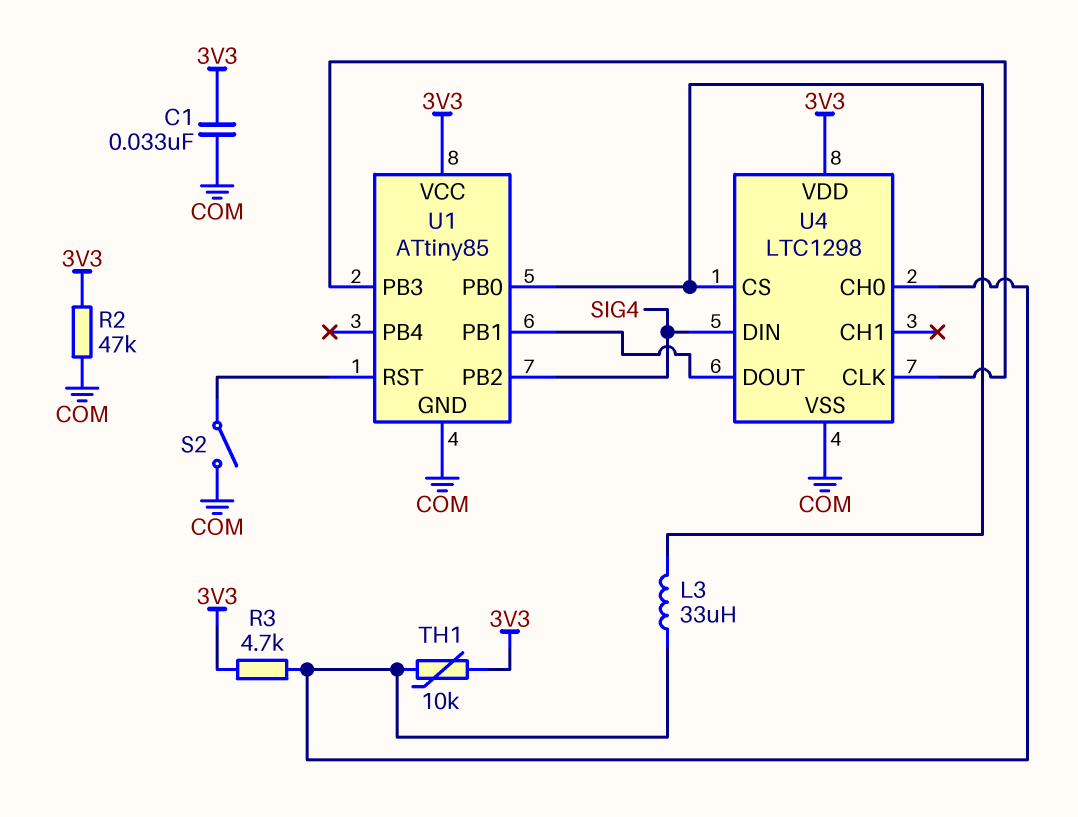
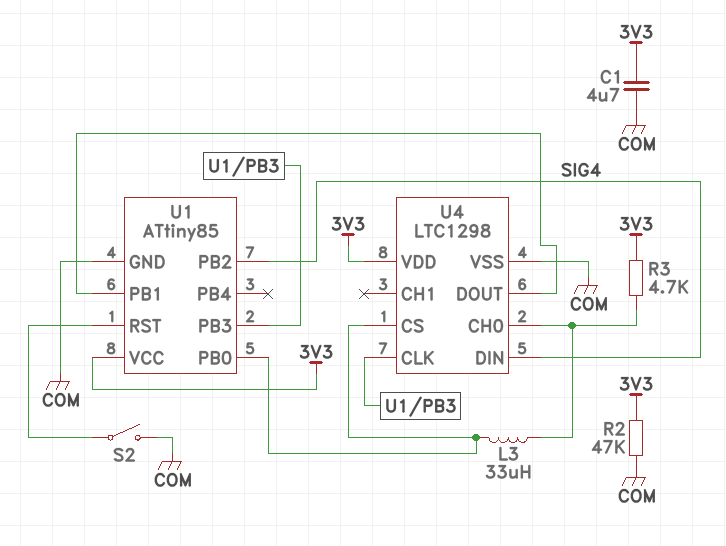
C1: 33nF (3V3, COM) -> 4.7uF (3V3, COM)
TH1: 10k (3V3, U4/CH0) -> none

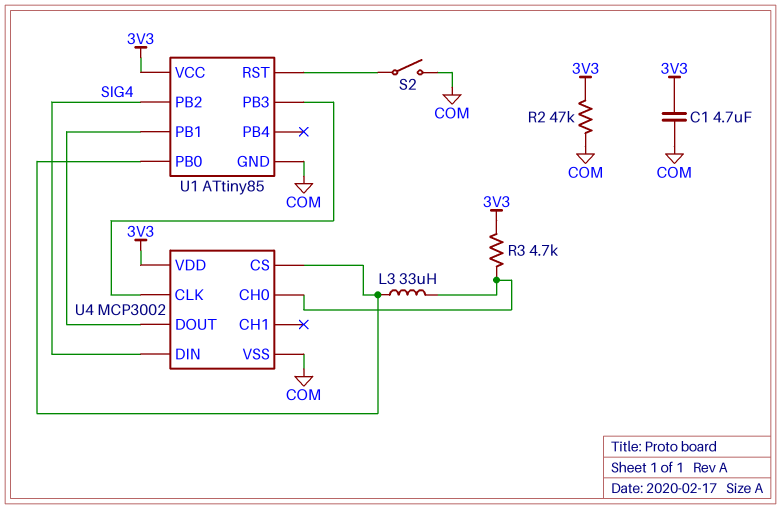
U4: LTC1298 -> MCP3002

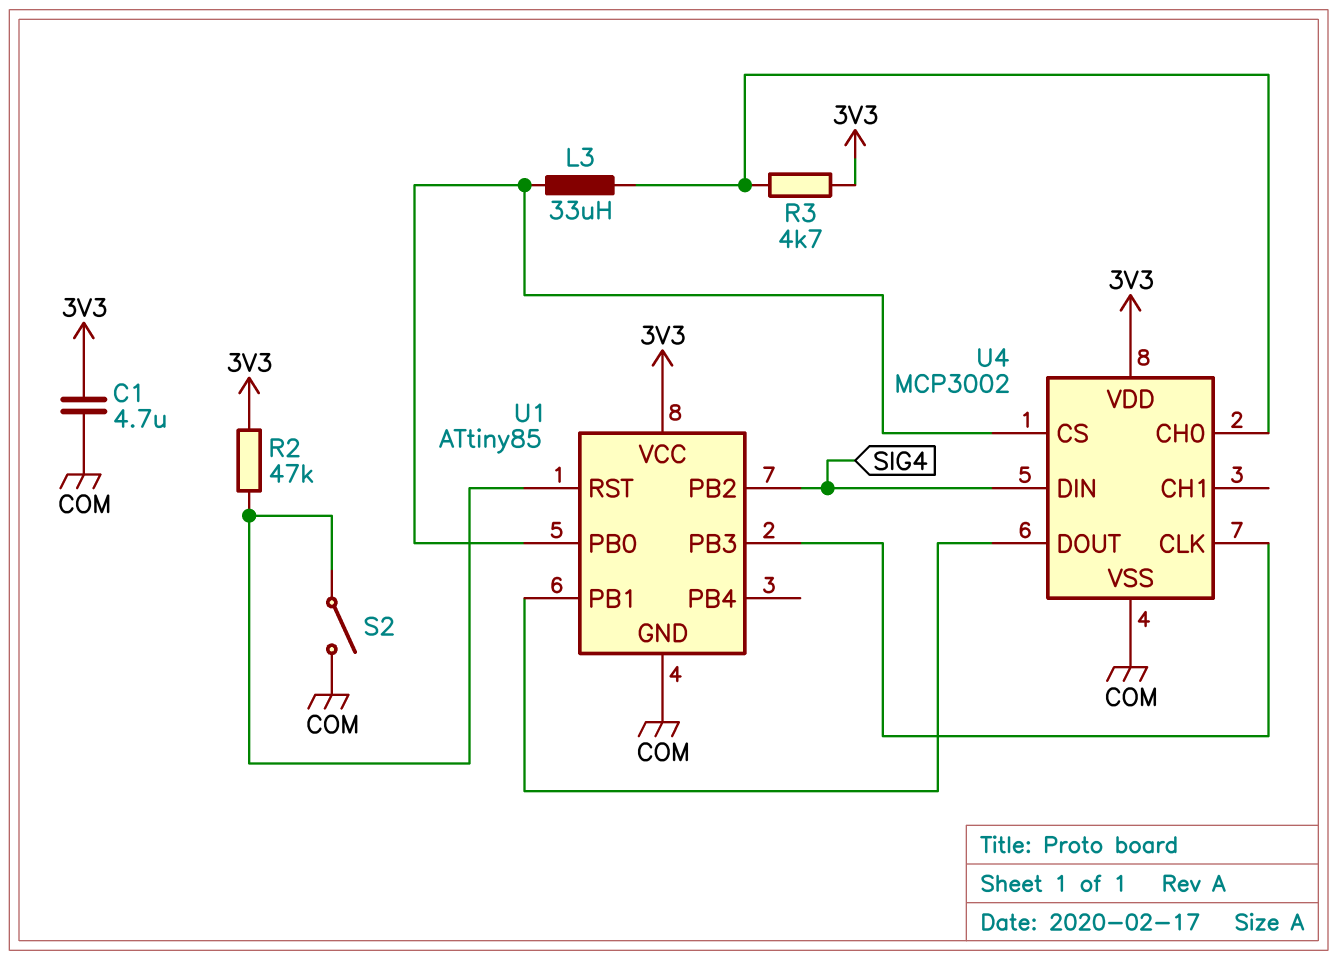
R2: 47k (3V3, COM) -> 47k (3V3, U1/RST)

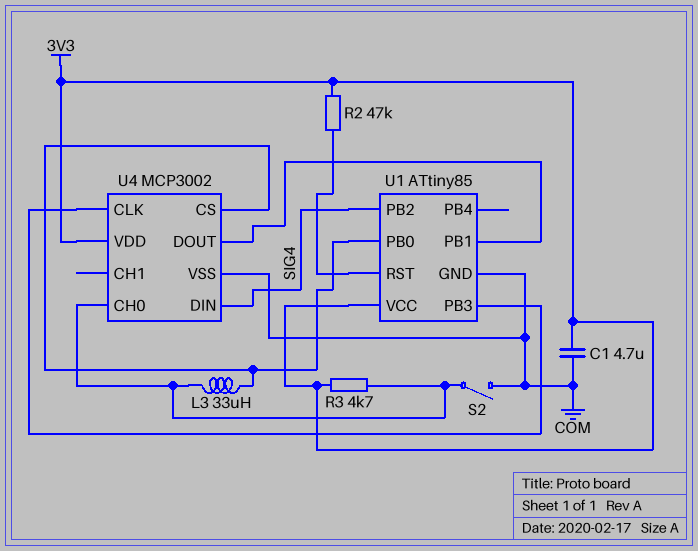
S2: switch (COM, U1/RST) -> switch (COM, U4/CH0)

